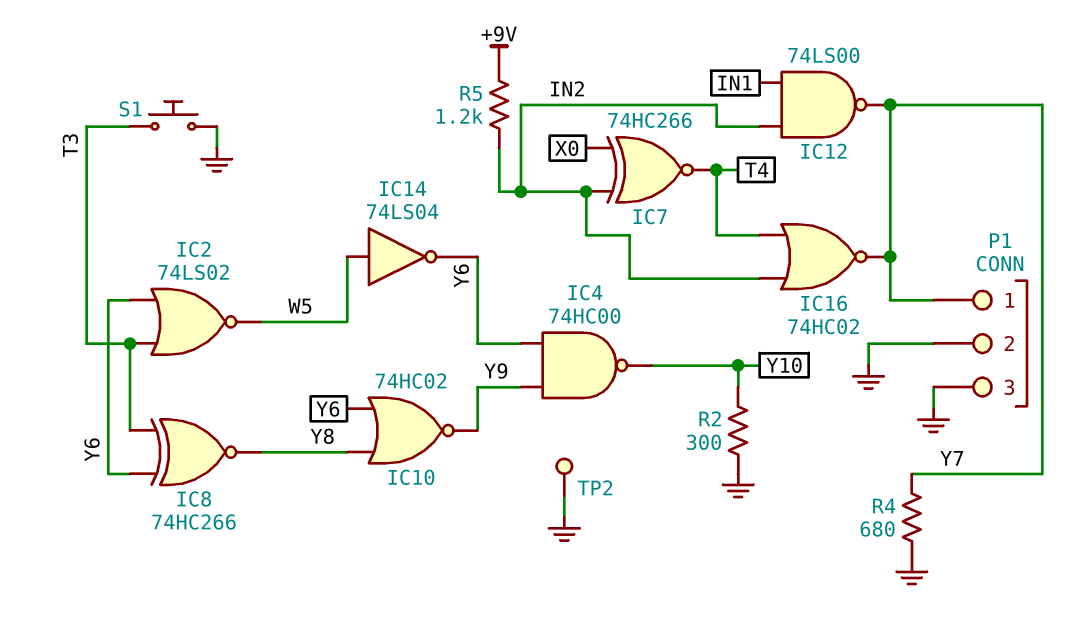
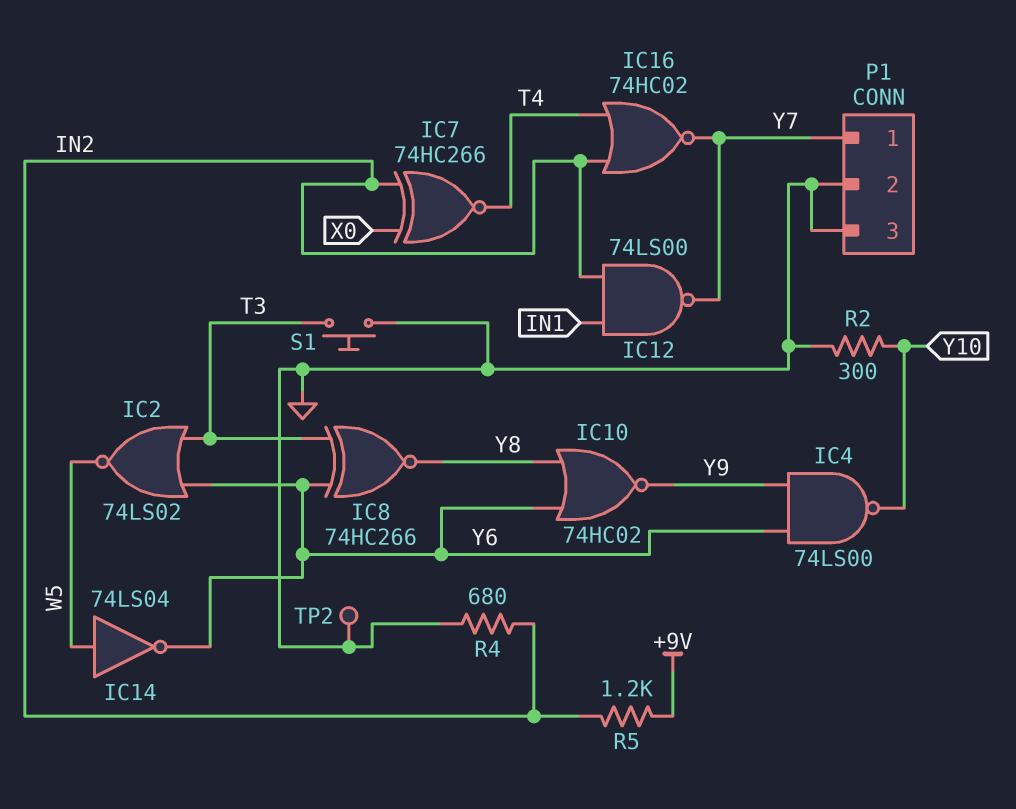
IC4: NAND 74HC00 (in Y6, in Y9, out Y10) -> NAND 74LS00 (in Y6, in Y9, out Y10)
R4: 680 (GND, Y7) -> 680 (GND, IN2)

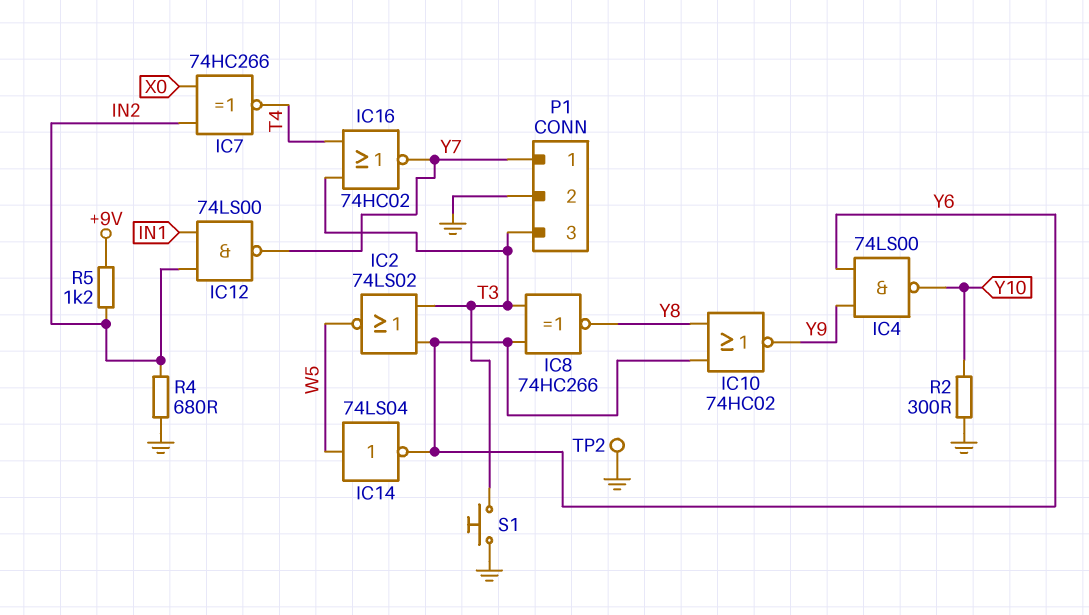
IC16: NOR 74HC02 (in IN2, in T4, out Y7) -> NOR 74HC02 (in T3, in T4, out Y7)
P1 pin 3: GND -> T3

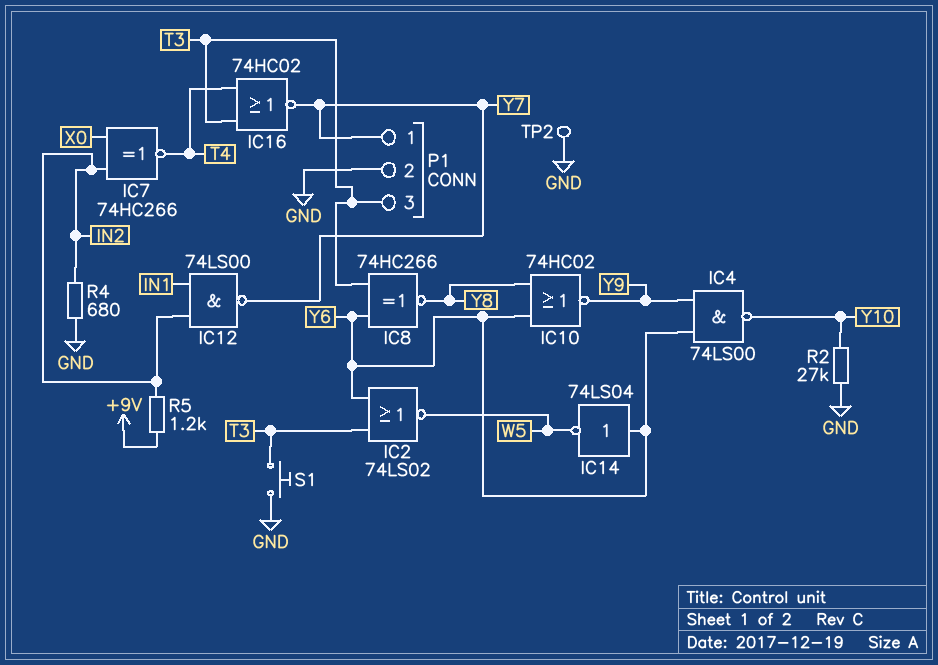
IC14: NOT 74LS04 (in W5, out Y6) -> NOT 74LS04 (in Y6, out W5)
R2: 300 (GND, Y10) -> 27k (GND, Y10)

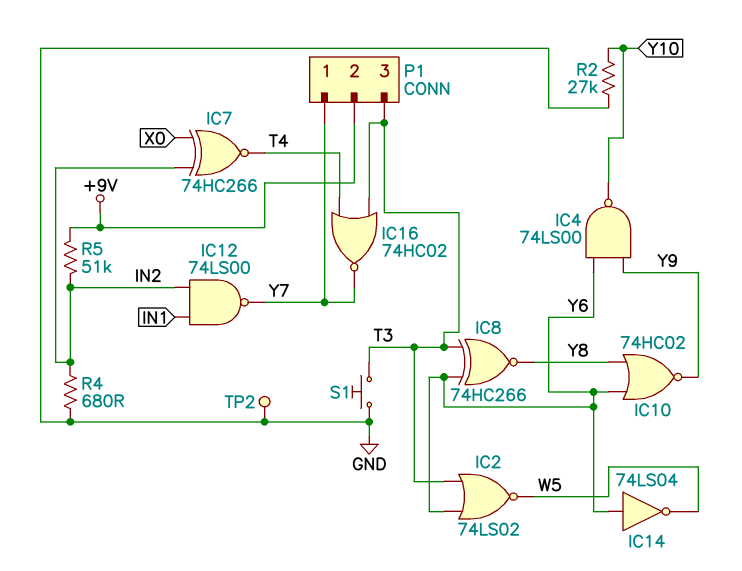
P1 pin 2: GND -> +9V
R5: 1.2k (+9V, IN2) -> 51k (+9V, IN2)

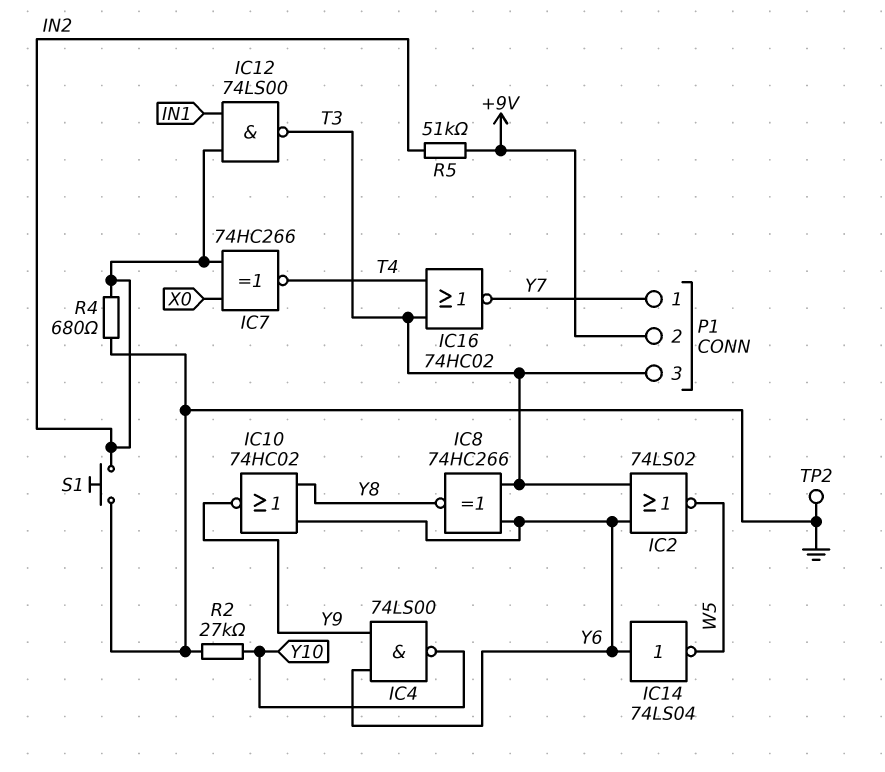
IC12: NAND 74LS00 (in IN1, in IN2, out Y7) -> NAND 74LS00 (in IN1, in IN2, out T3)
S1: button (GND, T3) -> button (GND, IN2)

